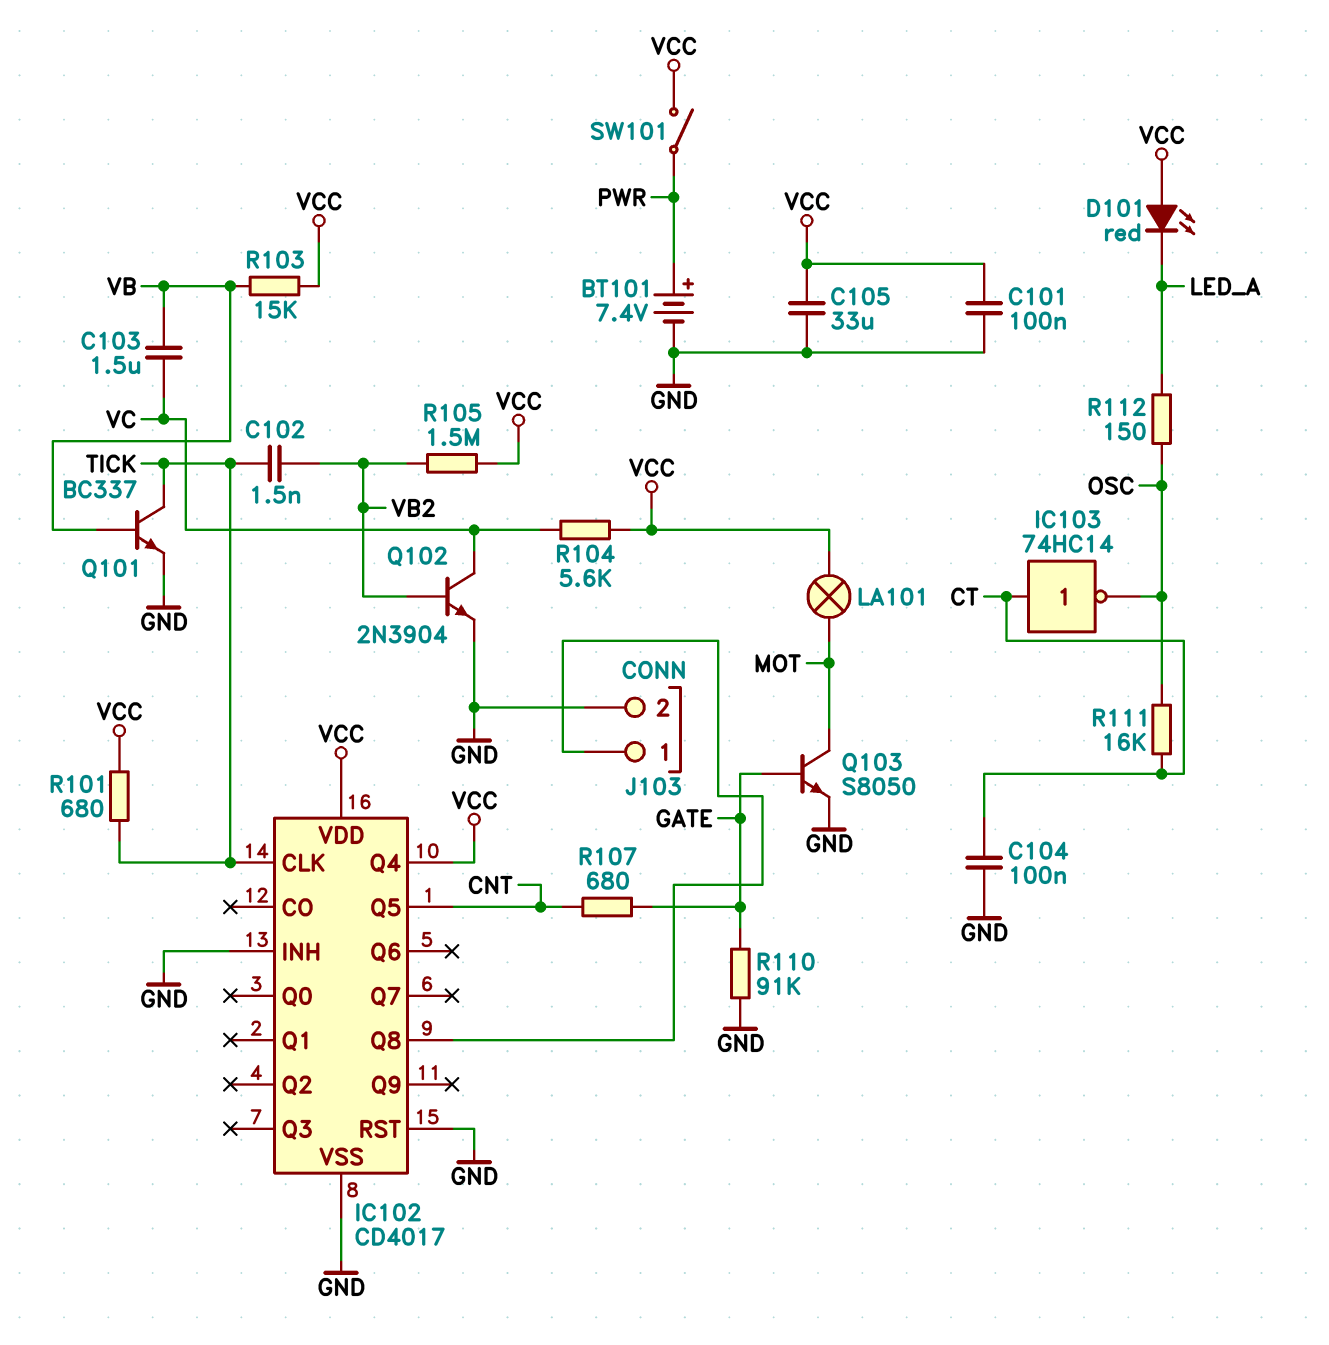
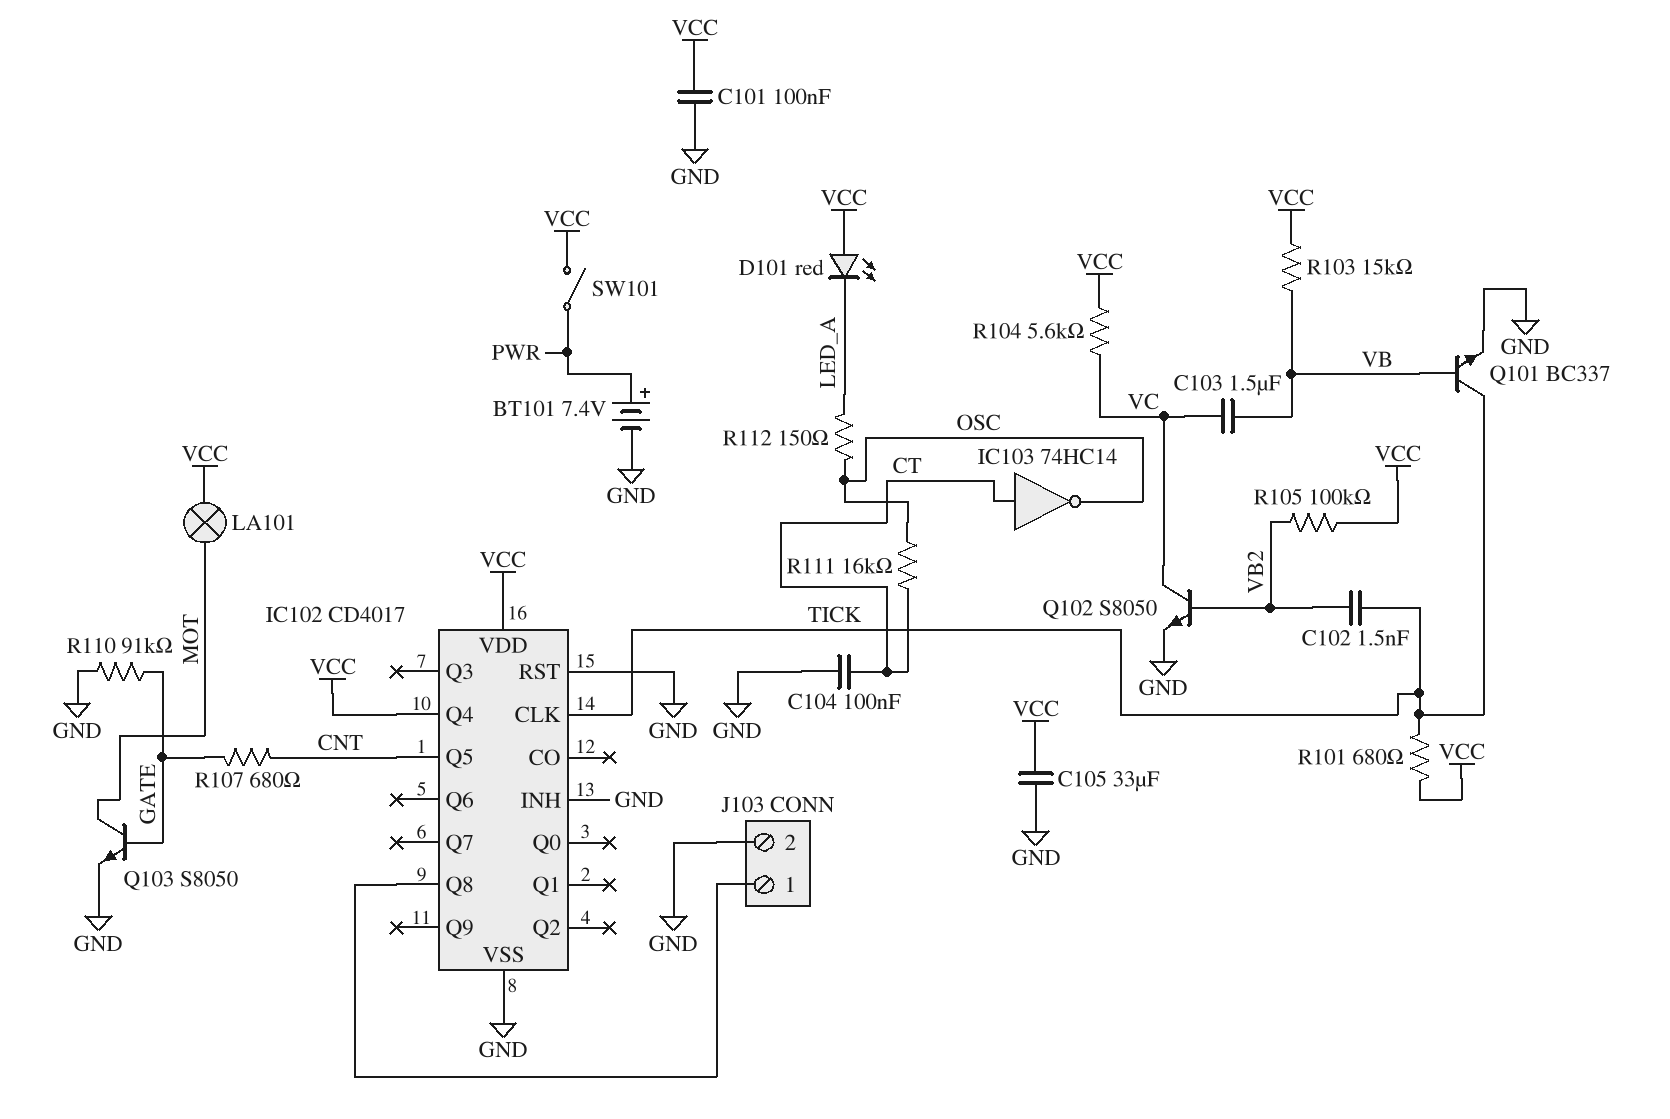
Q102: NPN 2N3904 (B VB2, C VC, E GND) -> NPN S8050 (B VB2, C VC, E GND)
R105: 1.5M (VB2, VCC) -> 100k (VB2, VCC)

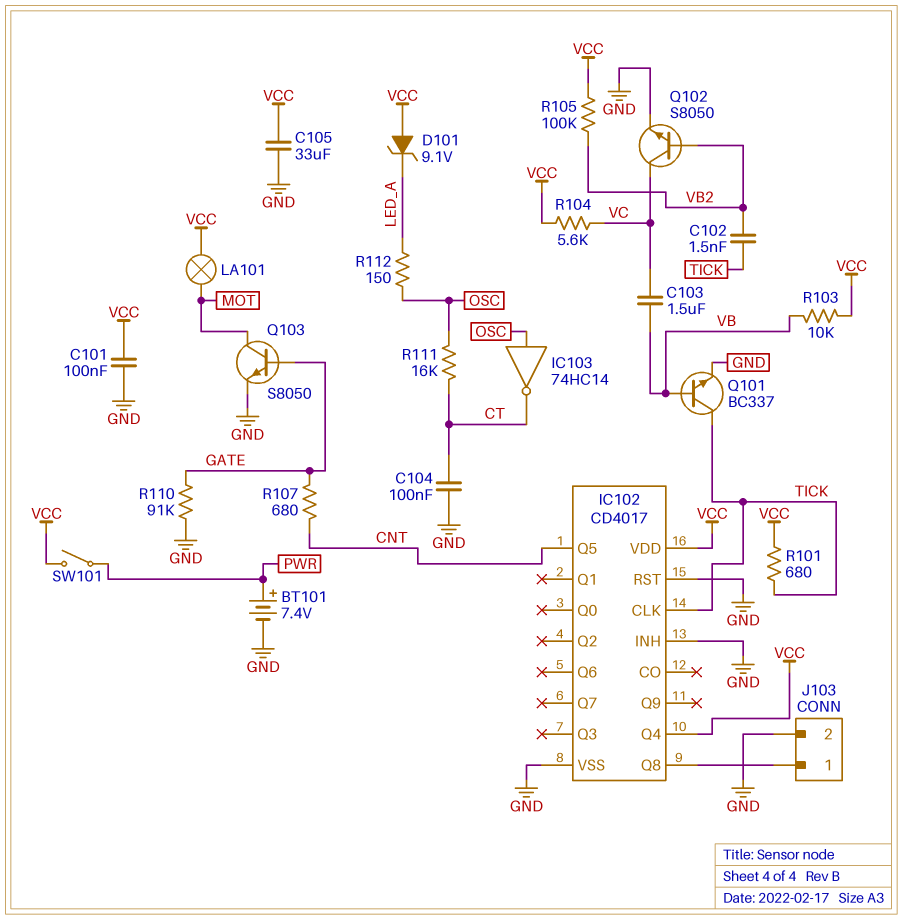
D101: LED red (A VCC, K LED_A) -> zener 9.1V (A VCC, K LED_A)
IC103: NOT 74HC14 (in CT, out OSC) -> NOT 74HC14 (in OSC, out CT)
R103: 15k (VB, VCC) -> 10k (VB, VCC)

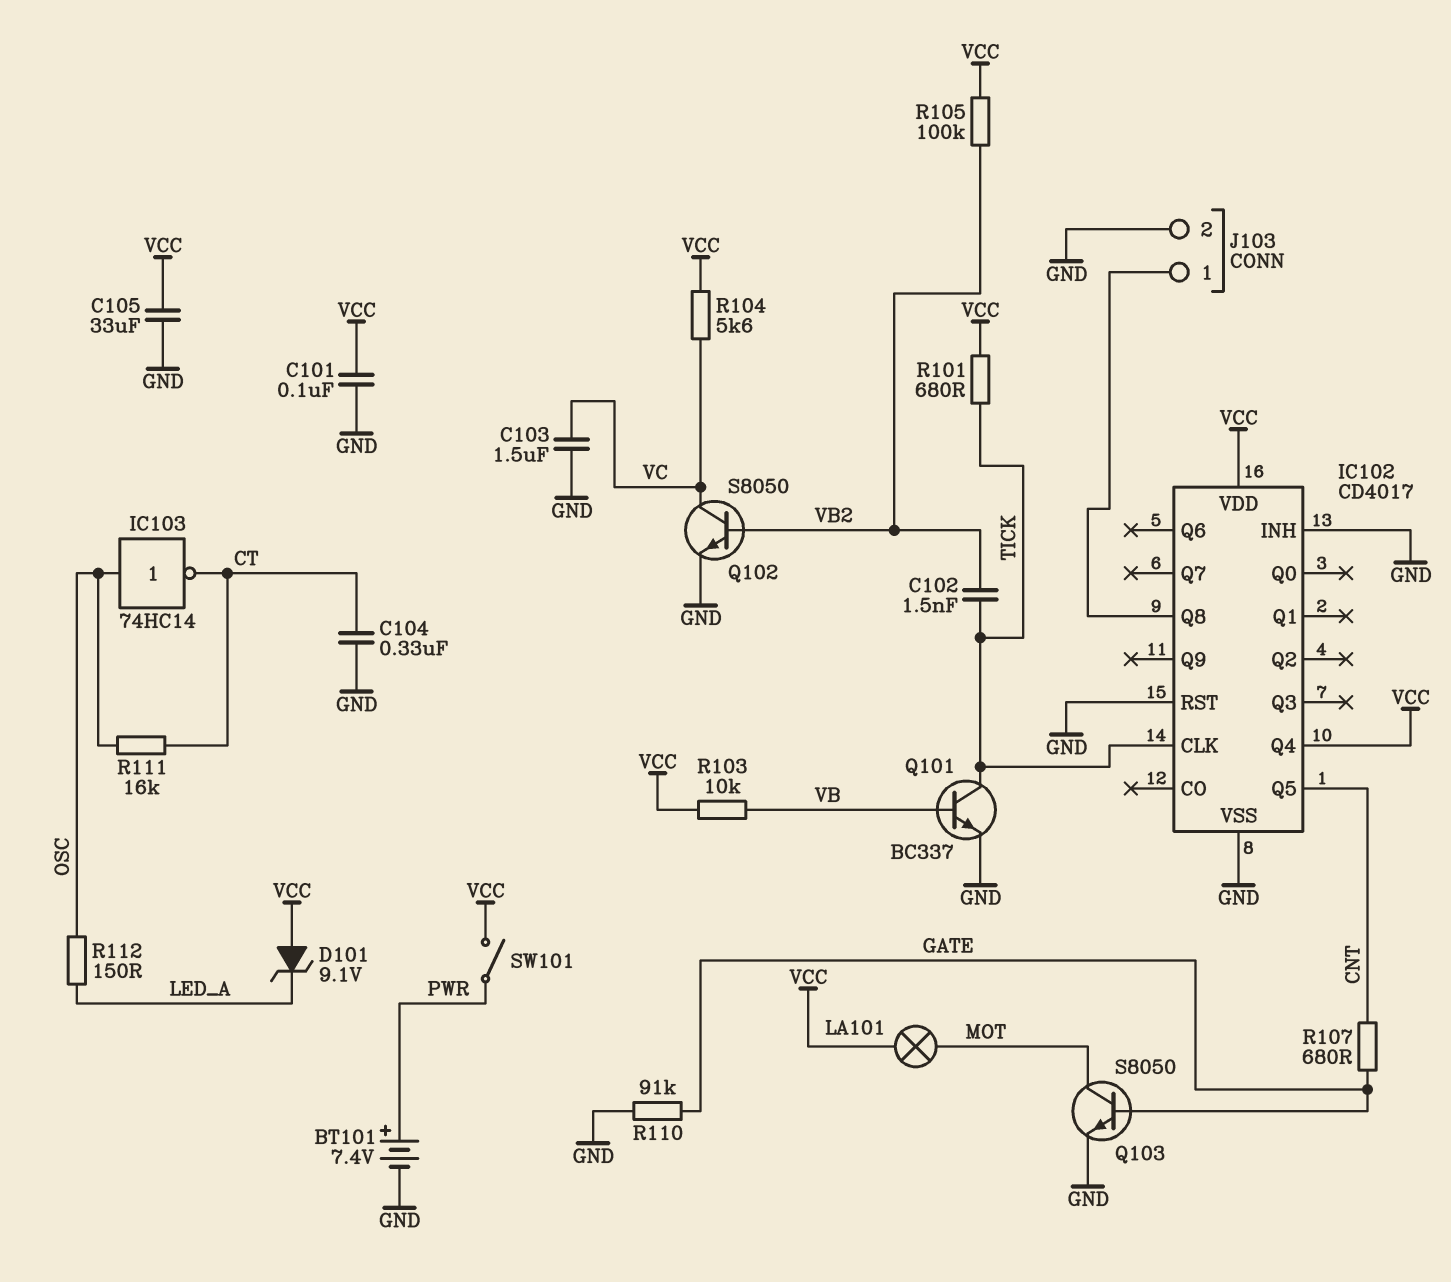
C103: 1.5uF (VB, VC) -> 1.5uF (GND, VC)
C104: 100nF (CT, GND) -> 330nF (CT, GND)

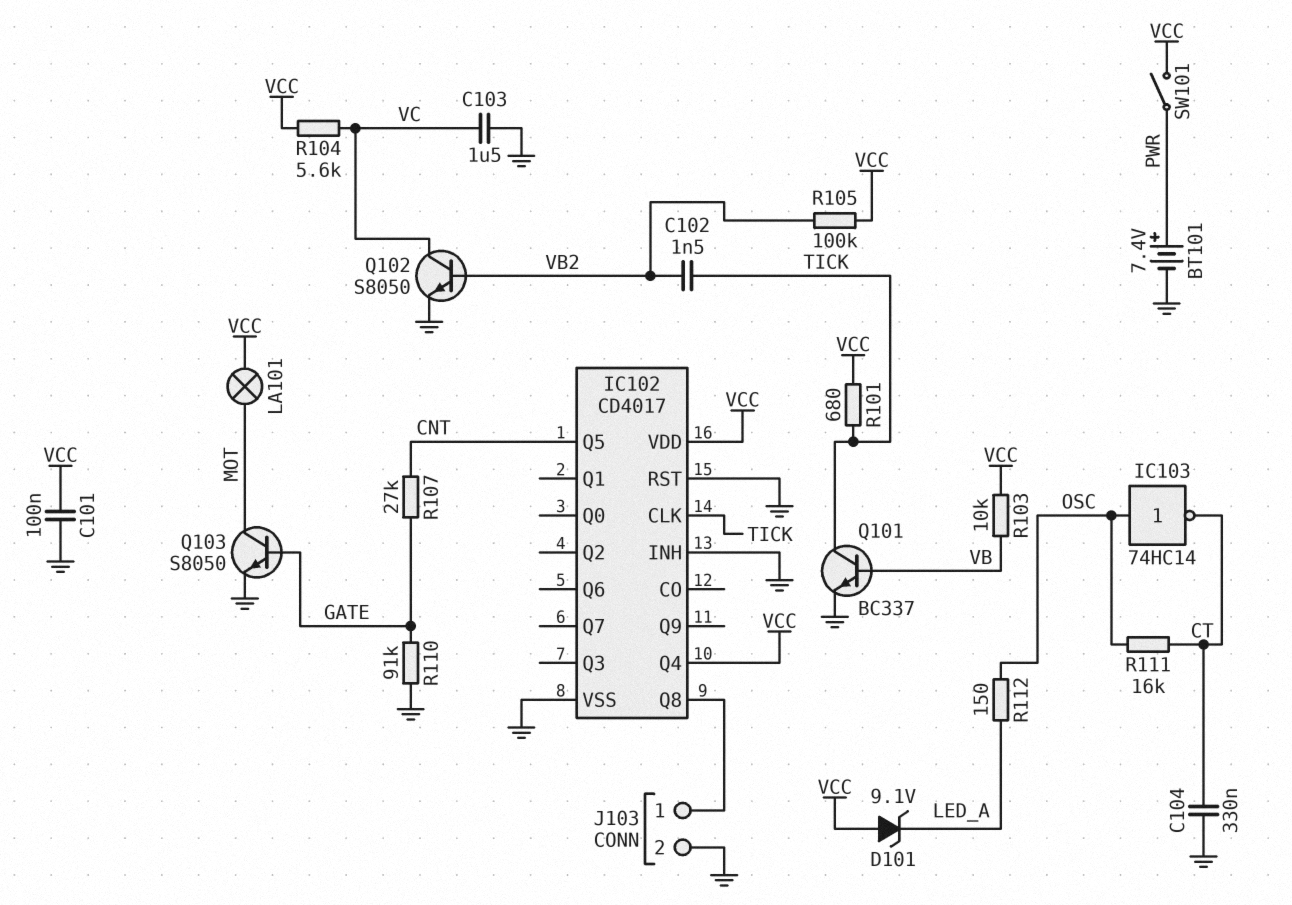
C105: 33uF (GND, VCC) -> none
R107: 680 (CNT, GATE) -> 27k (CNT, GATE)

